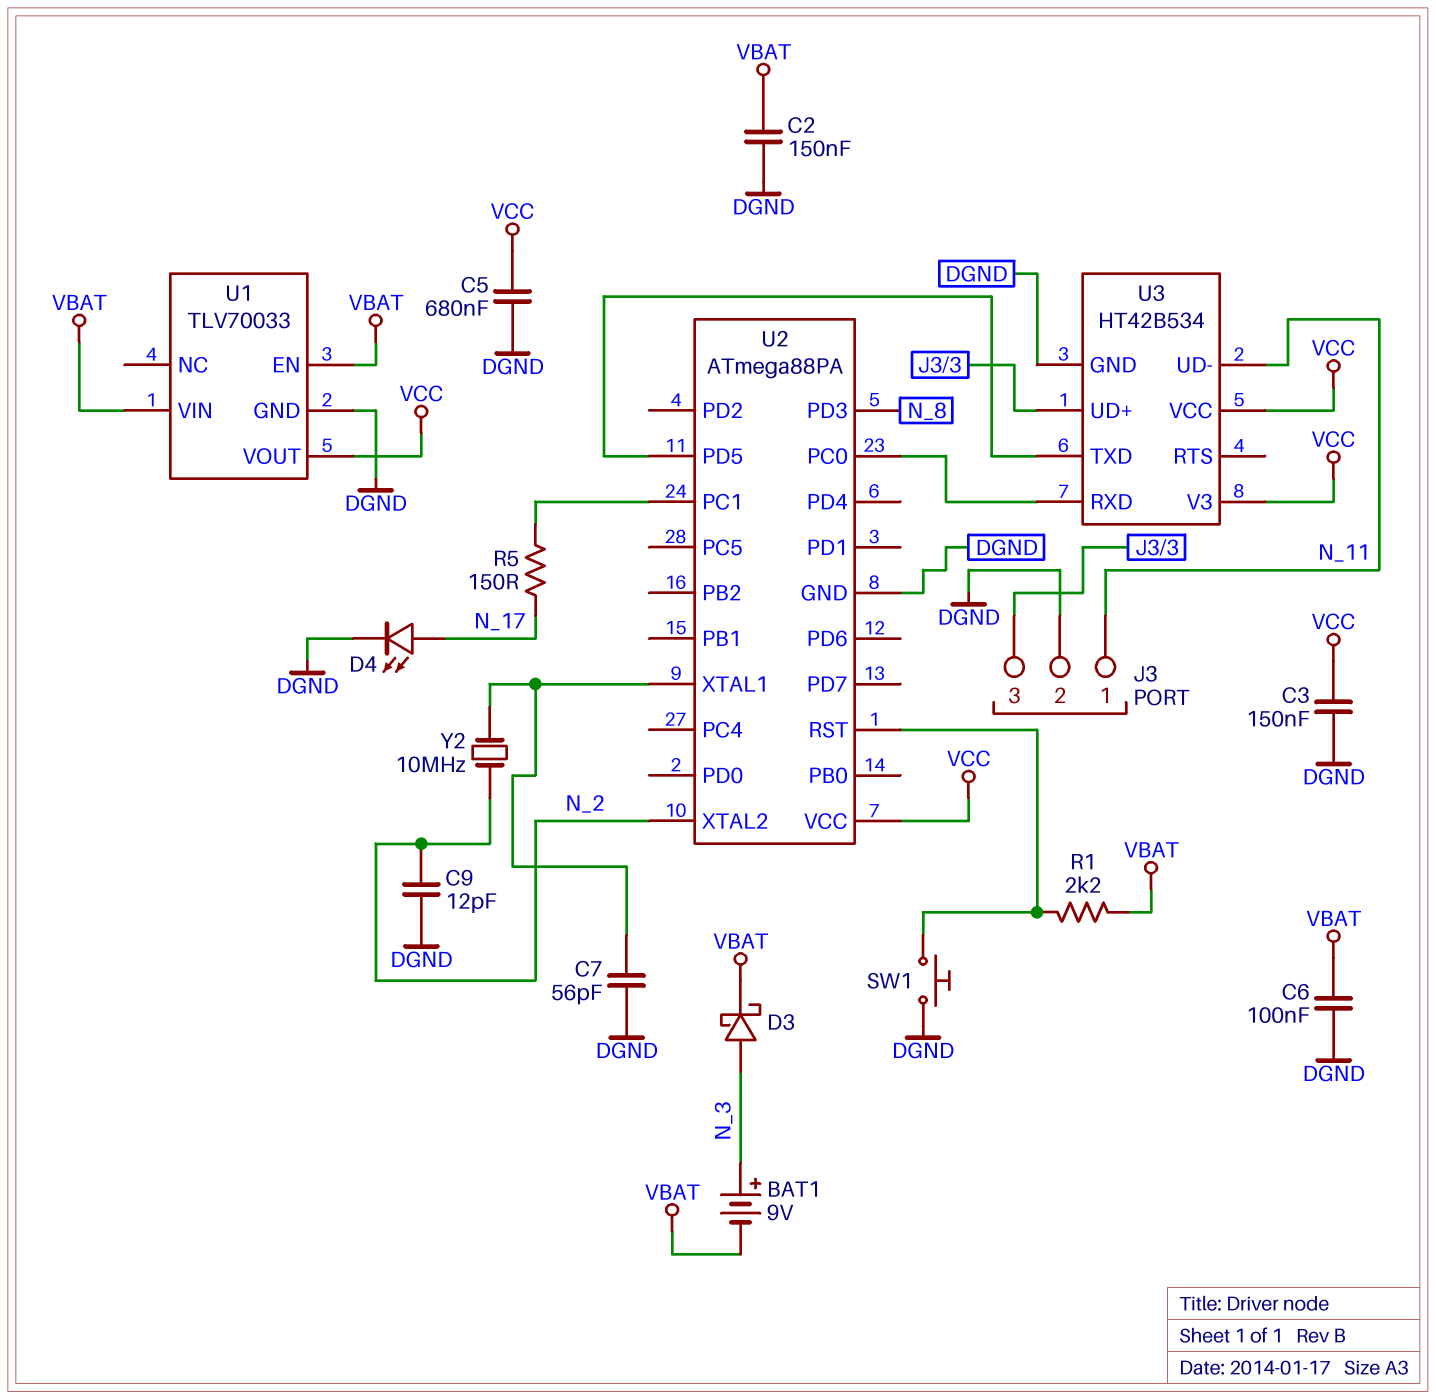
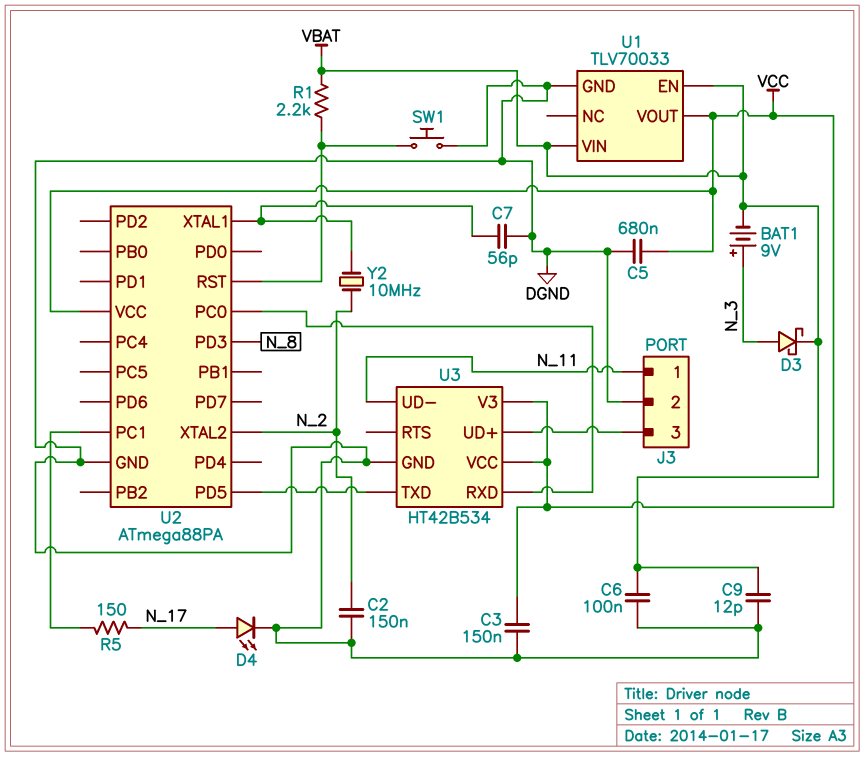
C2: 150nF (DGND, VBAT) -> 150nF (DGND, N_2)
C9: 12pF (DGND, N_2) -> 12pF (DGND, VBAT)

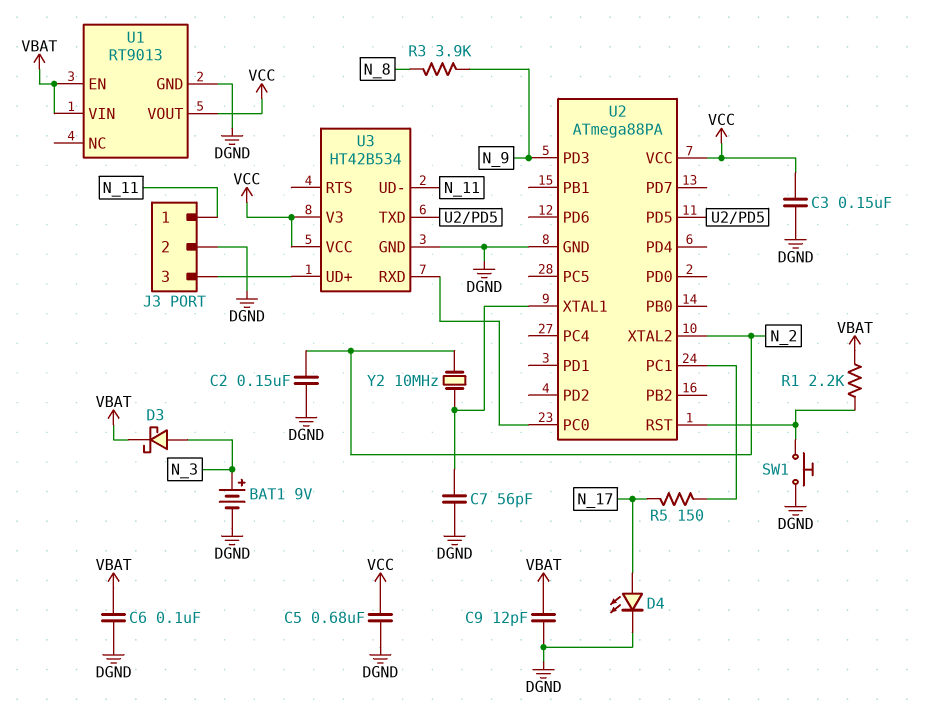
BAT1: 9V (plus N_3, minus VBAT) -> 9V (plus N_3, minus DGND)
R3: none -> 3.9k (N_8, N_9)
U1: TLV70033 -> RT9013
U2 pin PD3: N_8 -> N_9

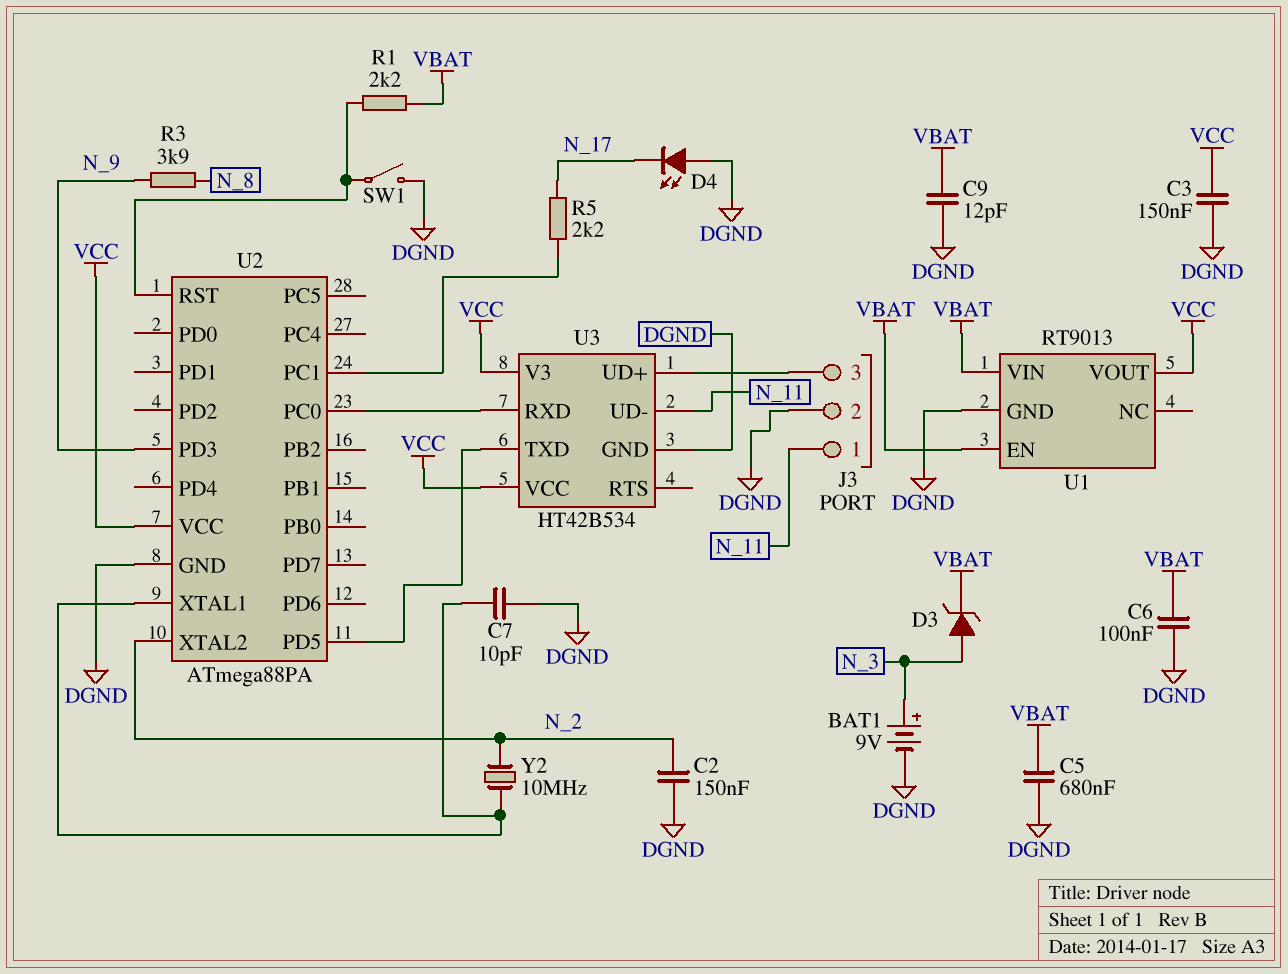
C5: 680nF (DGND, VCC) -> 680nF (DGND, VBAT)
C7: 56pF (DGND, U2/XTAL1) -> 10pF (DGND, U2/XTAL1)
D3: schottky (A N_3, K VBAT) -> zener (A N_3, K VBAT)
D4: LED (A N_17, K DGND) -> LED (A DGND, K N_17)
R5: 150 (N_17, U2/PC1) -> 2.2k (N_17, U2/PC1)
SW1: button (DGND, U2/RST) -> switch (DGND, U2/RST)

